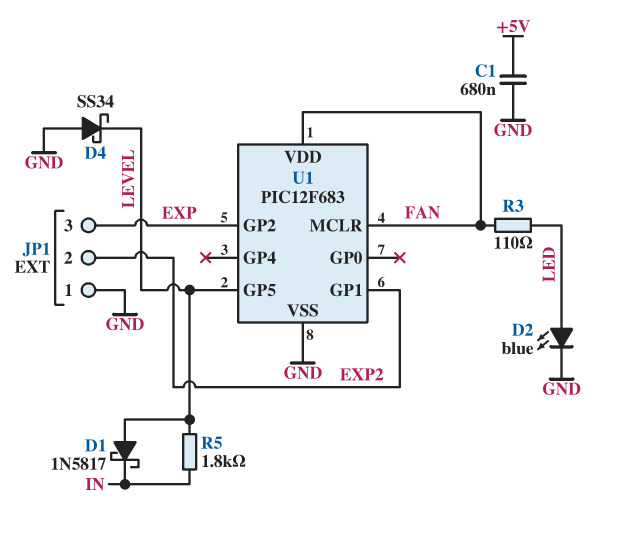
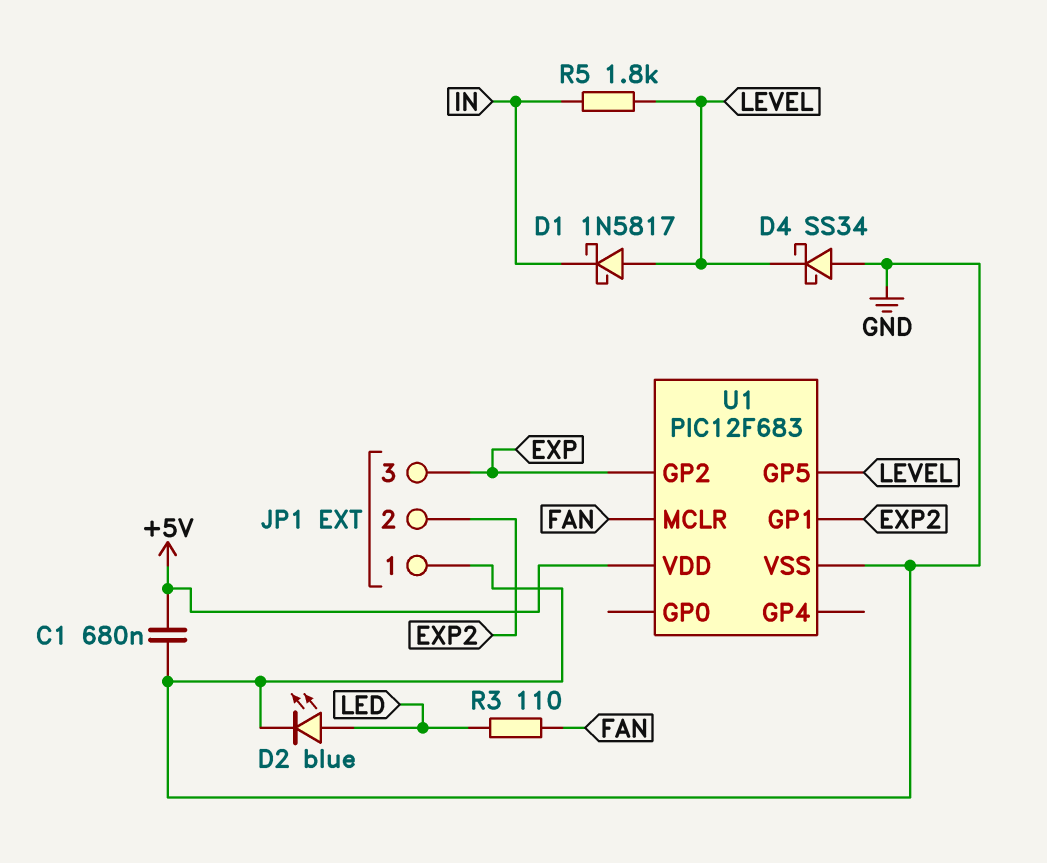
U1 pin VDD: FAN -> +5V

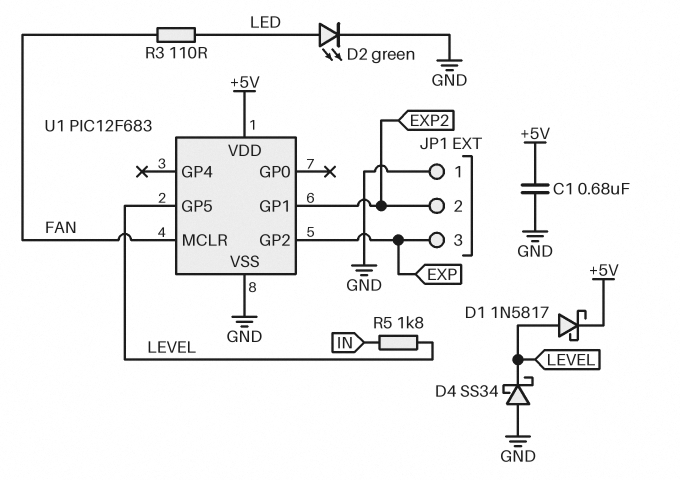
D1: schottky 1N5817 (A LEVEL, K IN) -> schottky 1N5817 (A LEVEL, K +5V)
D2: LED blue (A LED, K GND) -> LED green (A LED, K GND)

